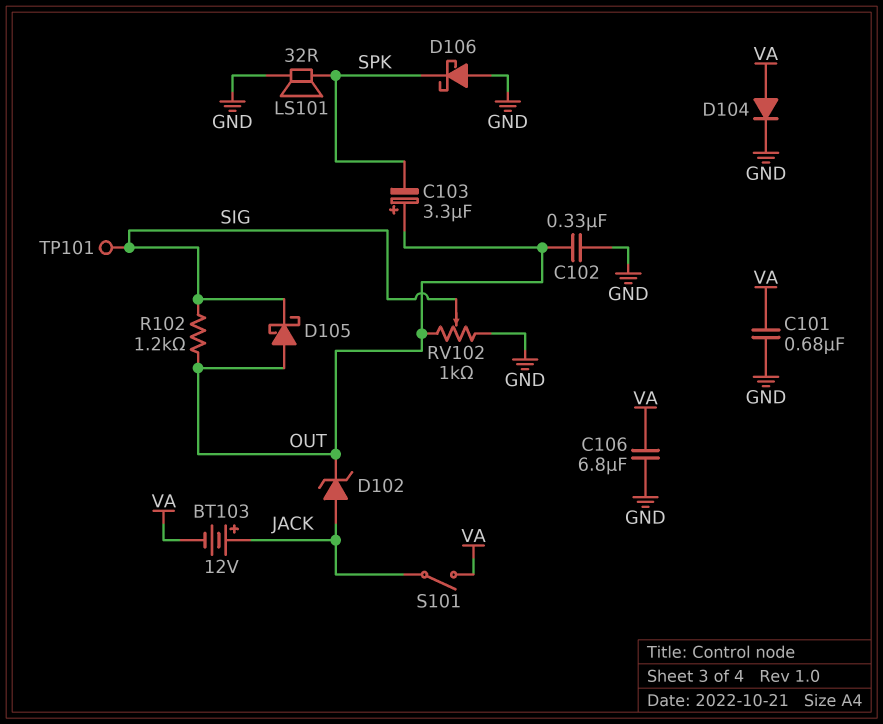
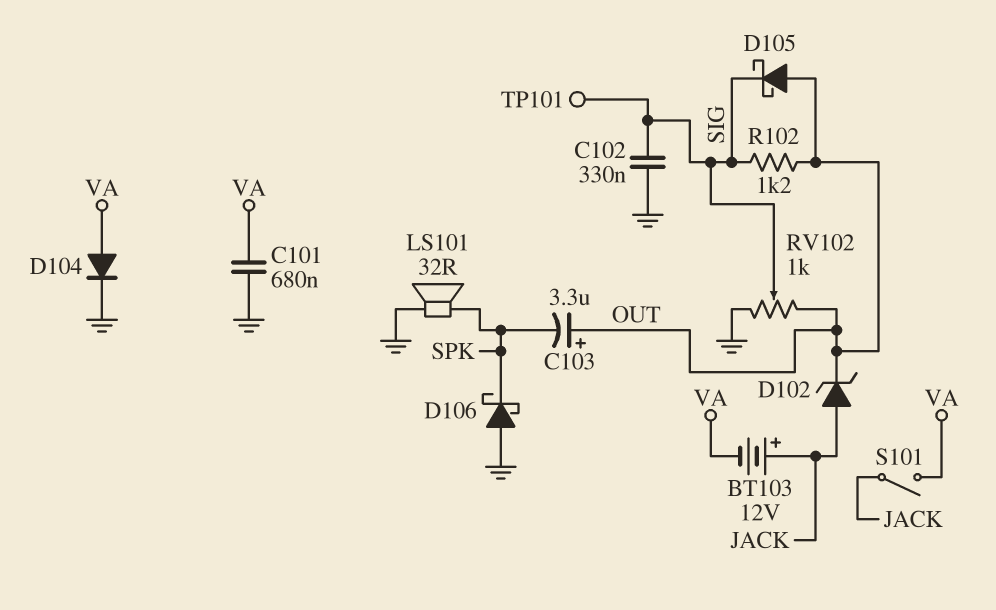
C102: 330nF (GND, OUT) -> 330nF (GND, SIG)
C106: 6.8uF (GND, VA) -> none

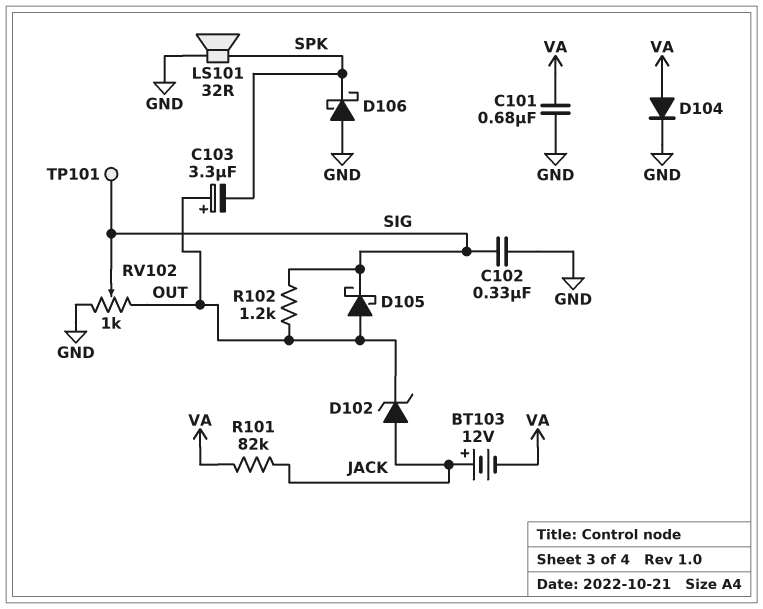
R101: none -> 82k (JACK, VA)
S101: switch (JACK, VA) -> none

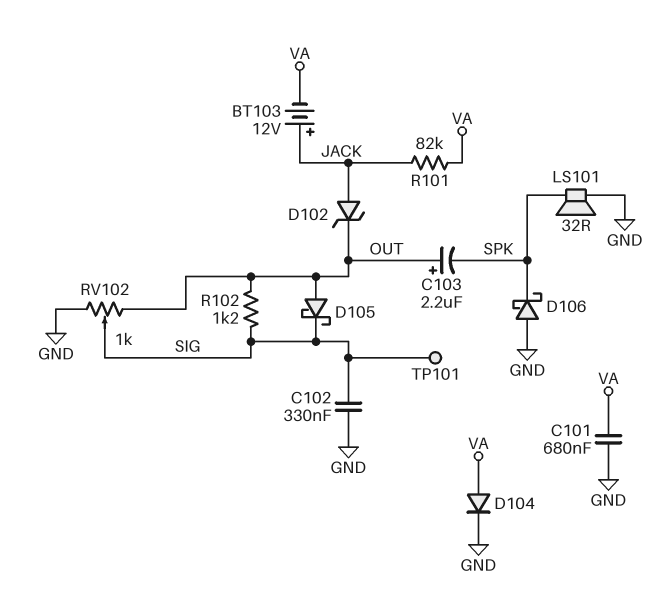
C103: 3.3uF (plus OUT, minus SPK) -> 2.2uF (plus OUT, minus SPK)

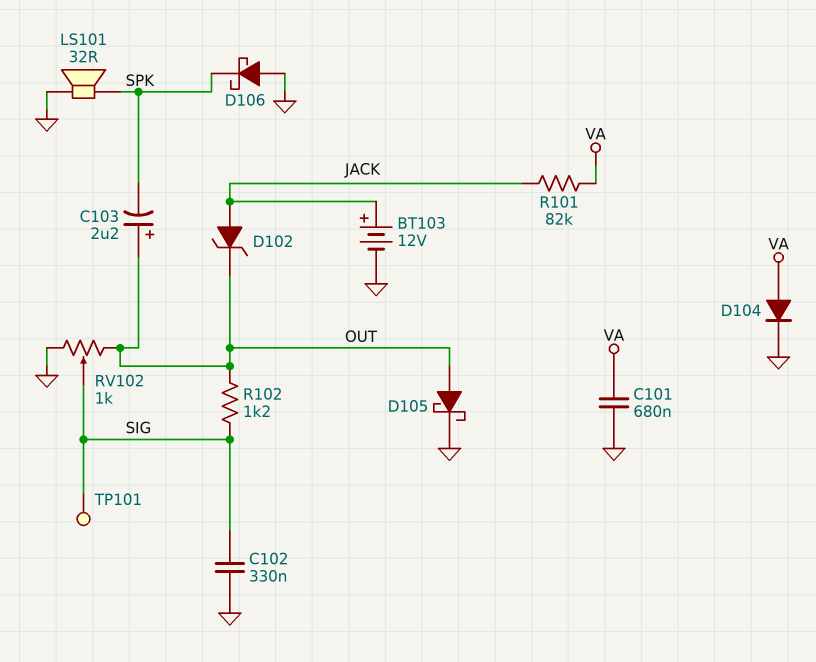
BT103: 12V (plus JACK, minus VA) -> 12V (plus JACK, minus GND)
D105: schottky (A OUT, K SIG) -> schottky (A OUT, K GND)

